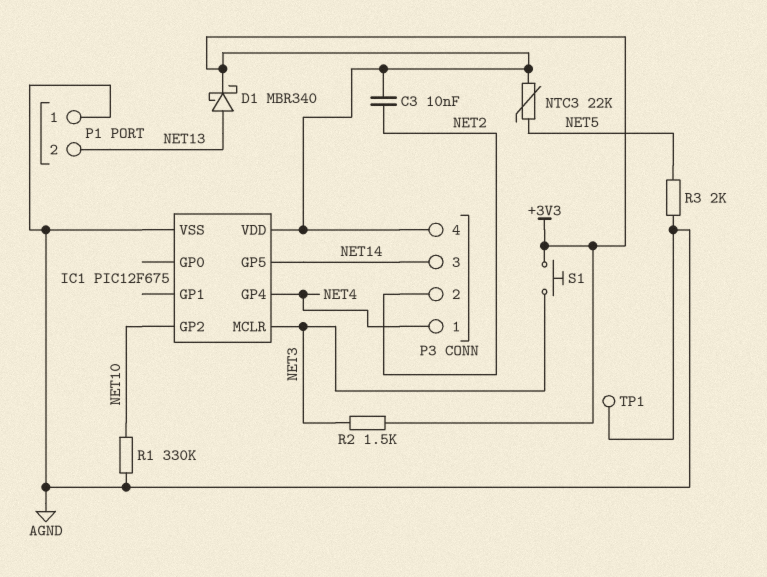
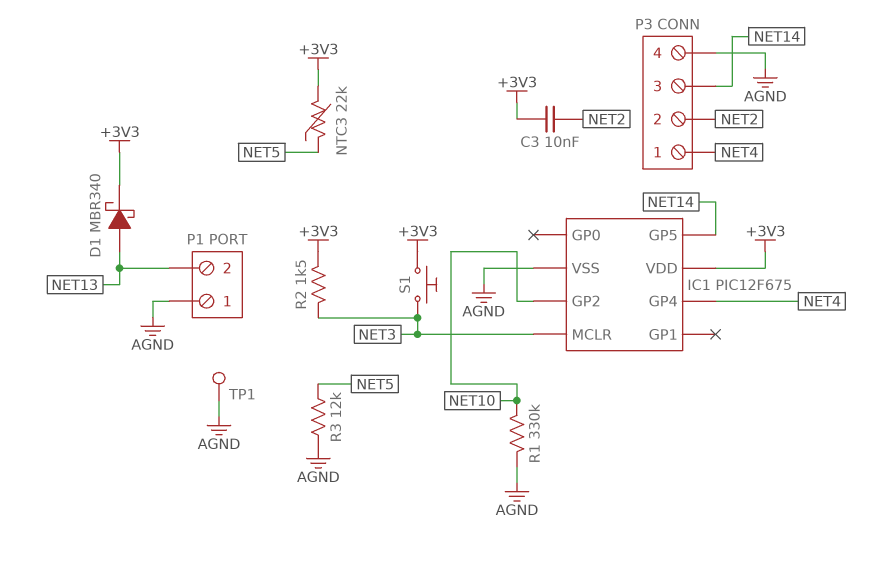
P3 pin 4: +3V3 -> AGND
R3: 2k (AGND, NET5) -> 12k (AGND, NET5)

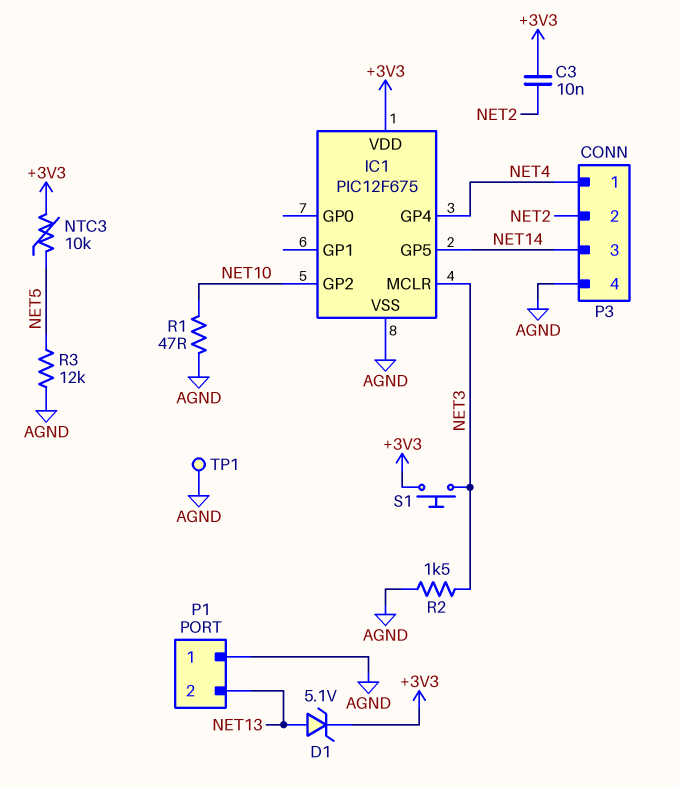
D1: schottky MBR340 (A NET13, K +3V3) -> zener 5.1V (A NET13, K +3V3)
NTC3: 22k (+3V3, NET5) -> 10k (+3V3, NET5)
R1: 330k (AGND, NET10) -> 47 (AGND, NET10)
R2: 1.5k (+3V3, NET3) -> 1.5k (AGND, NET3)

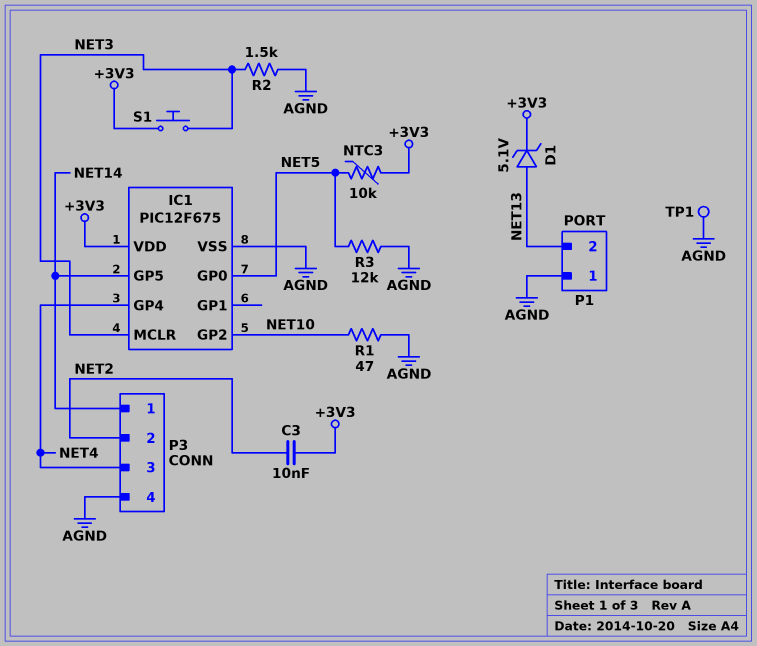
IC1 pin GP0: none -> NET5
P3 pin 1: NET4 -> NET14
P3 pin 3: NET14 -> NET4

